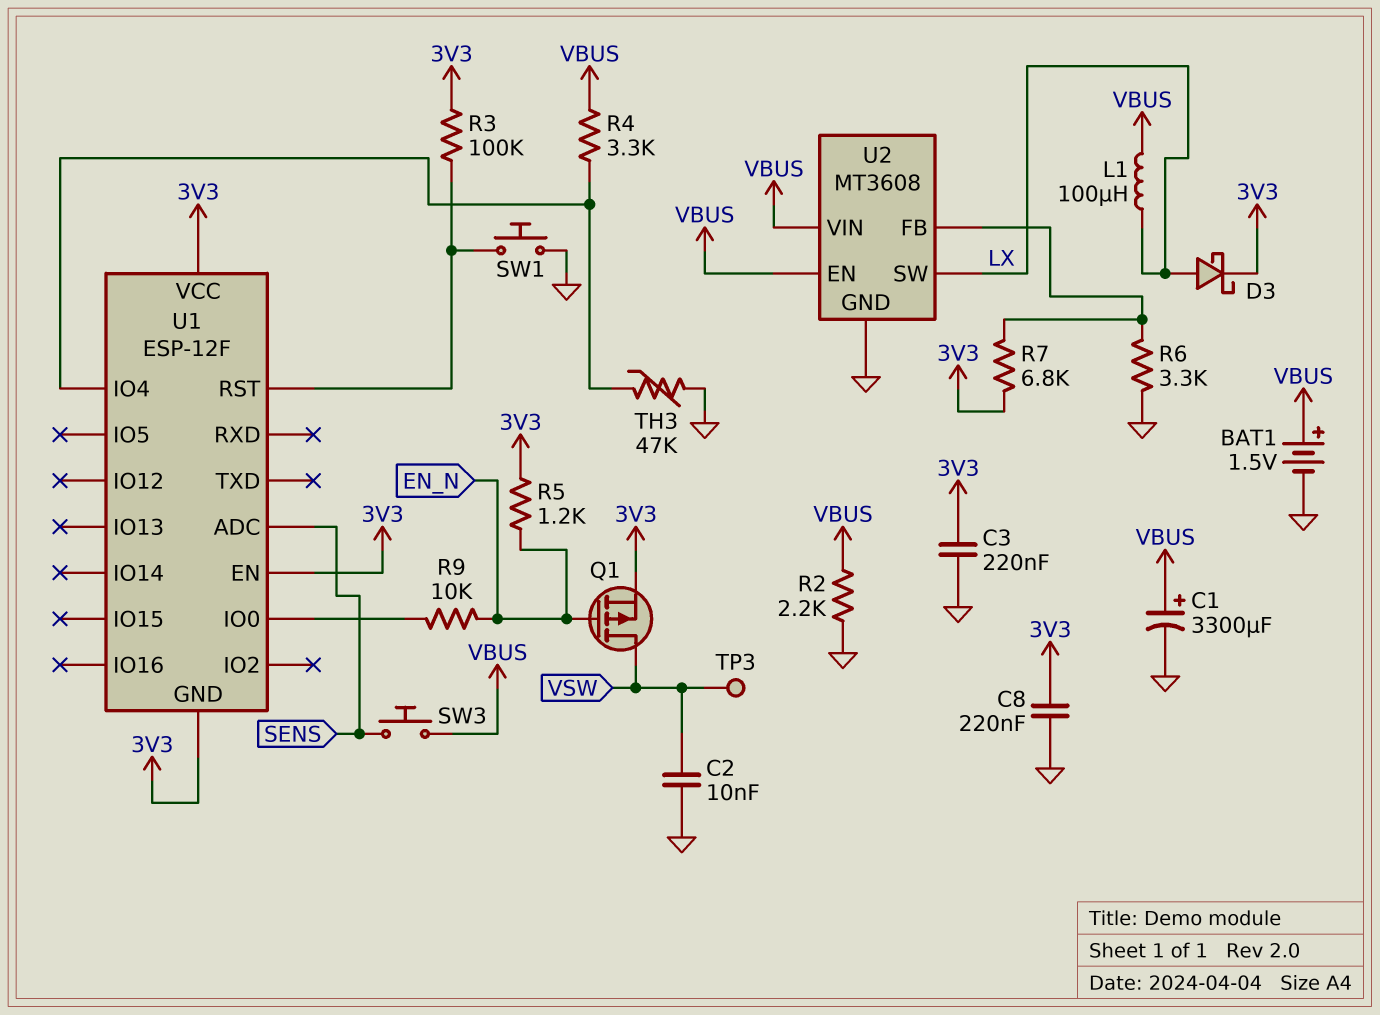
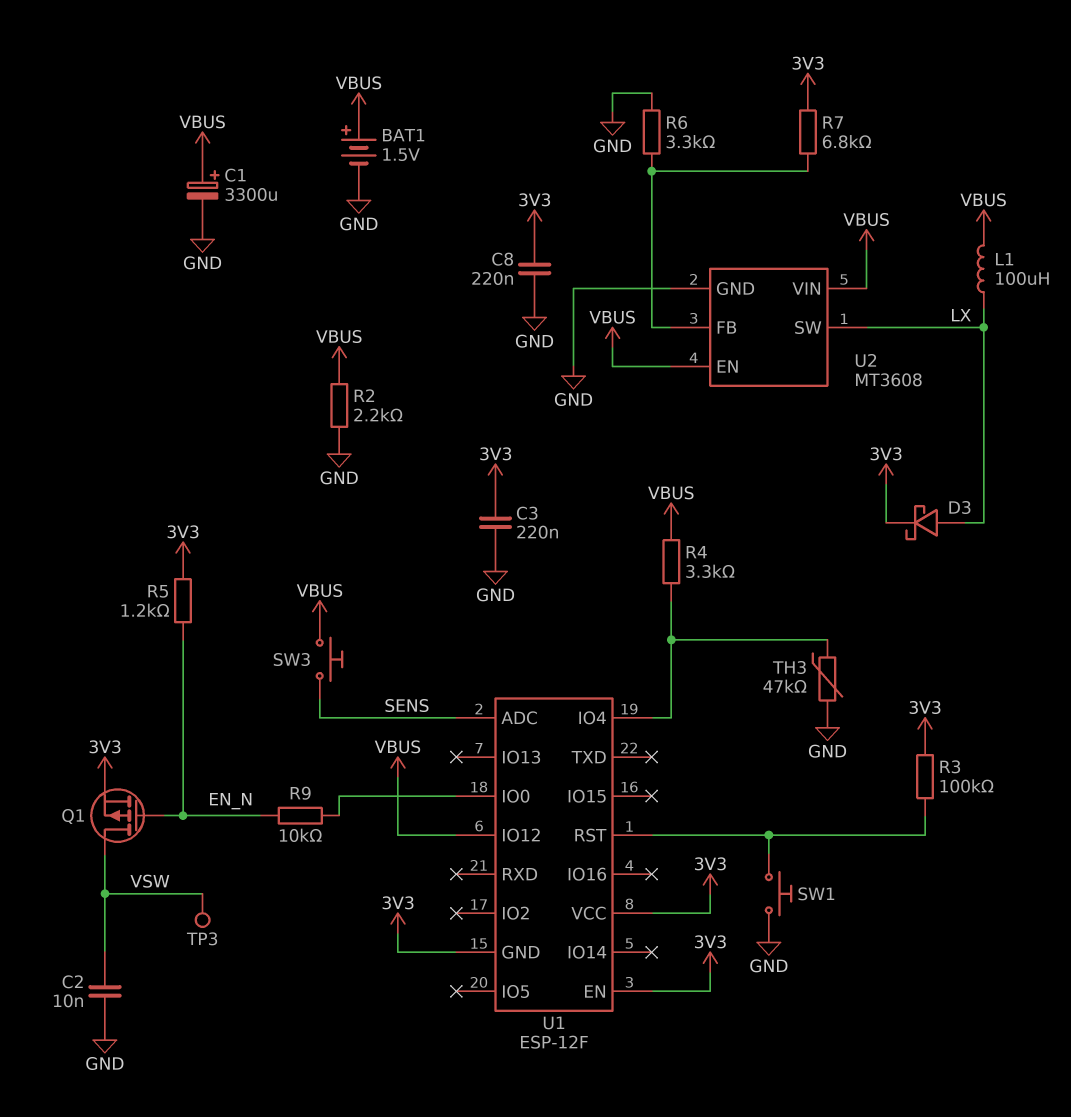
U1 pin IO12: none -> VBUS

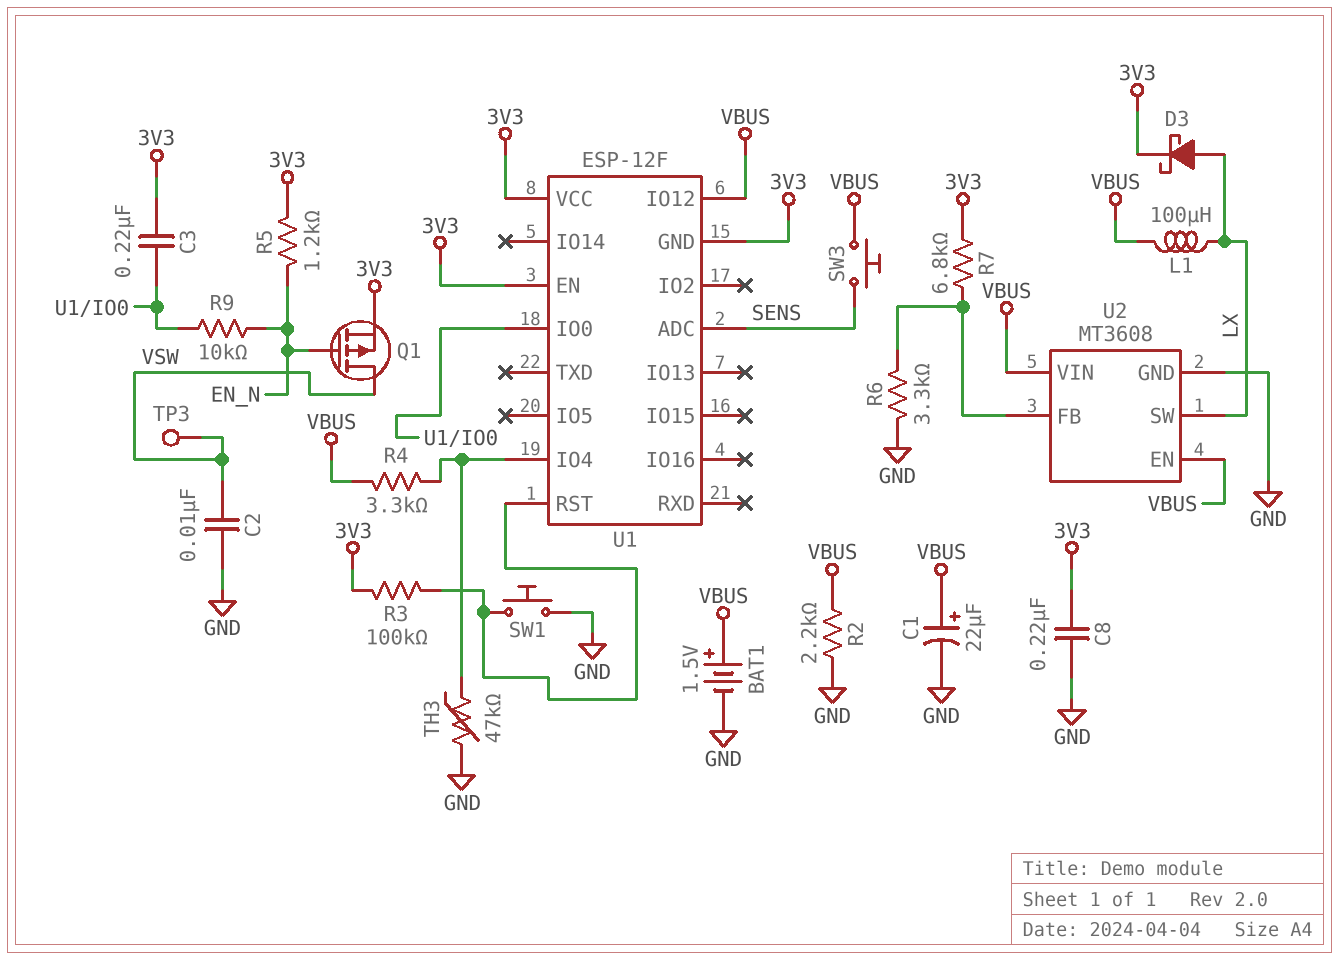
C1: 3300uF (plus VBUS, minus GND) -> 22uF (plus VBUS, minus GND)
C3: 220nF (3V3, GND) -> 220nF (3V3, U1/IO0)

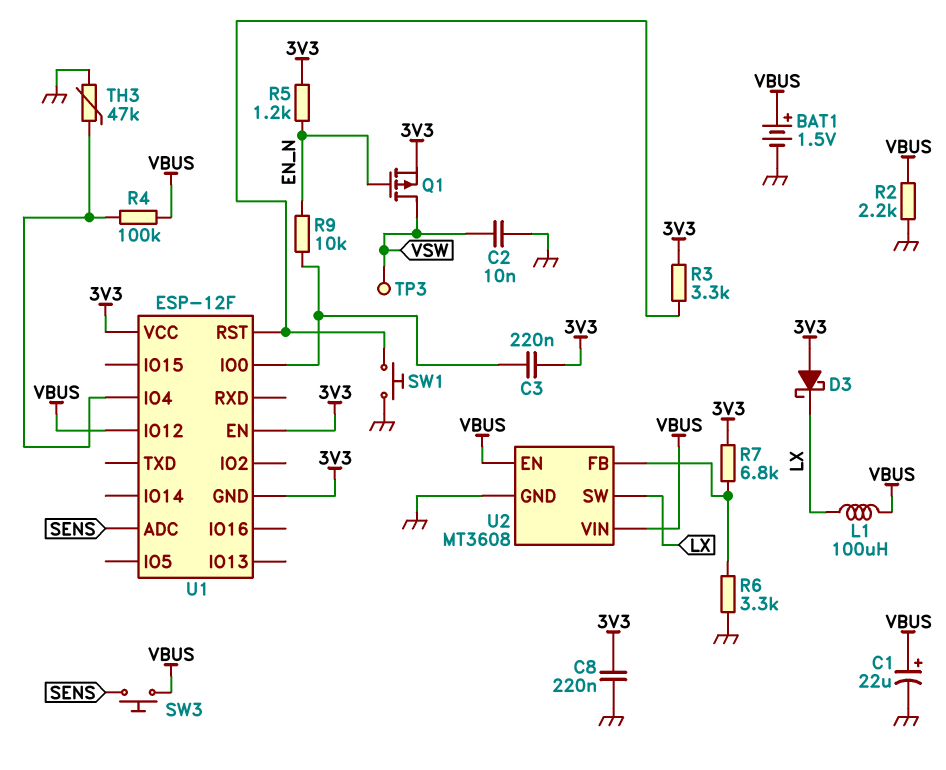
D3: schottky (A LX, K 3V3) -> schottky (A 3V3, K LX)
R3: 100k (3V3, U1/RST) -> 3.3k (3V3, U1/RST)
R4: 3.3k (U1/IO4, VBUS) -> 100k (U1/IO4, VBUS)

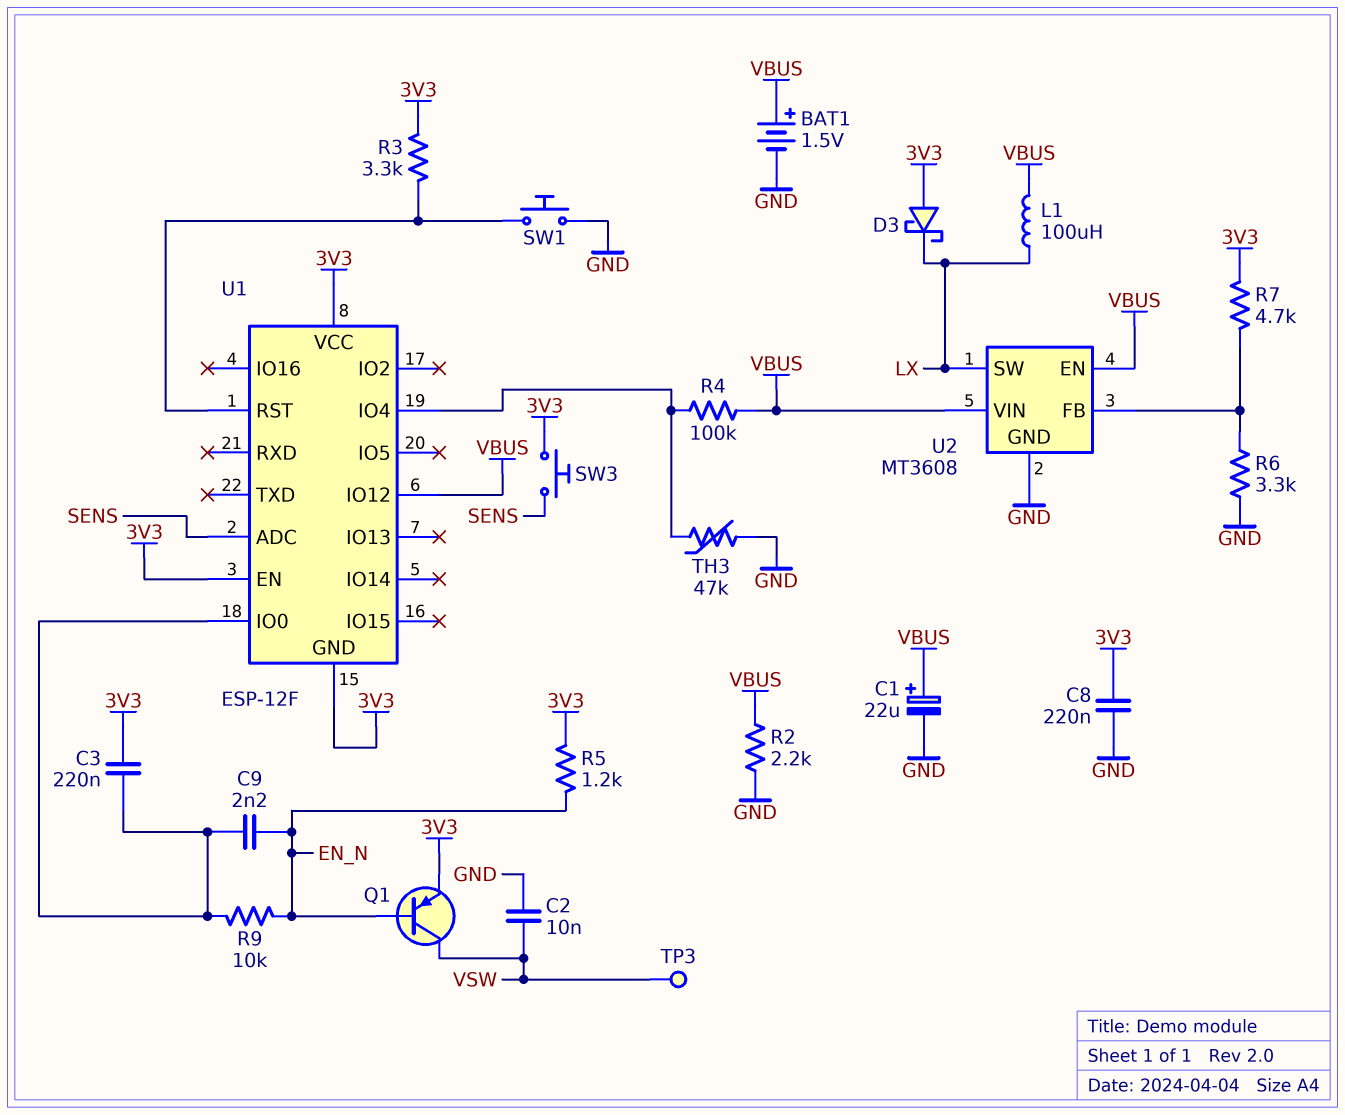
C9: none -> 2.2nF (EN_N, U1/IO0)
Q1: PMOS (G EN_N, D VSW, S 3V3) -> PNP (B EN_N, C VSW, E 3V3)
R7: 6.8k (3V3, U2/FB) -> 4.7k (3V3, U2/FB)
SW3: button (SENS, VBUS) -> button (3V3, SENS)

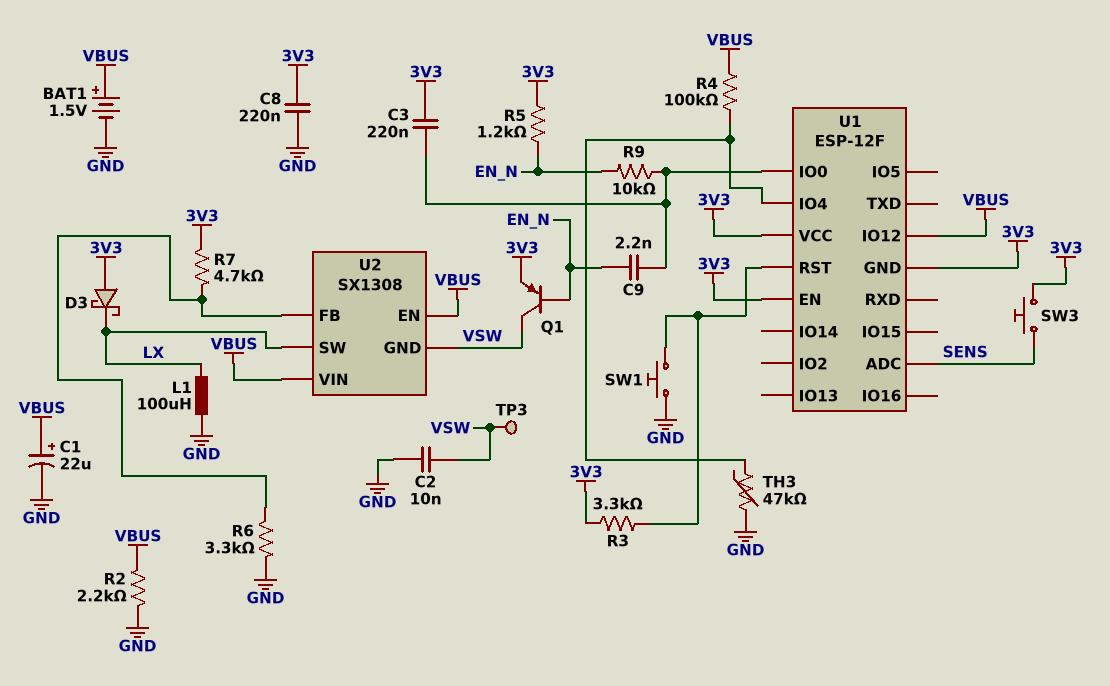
L1: 100uH (LX, VBUS) -> 100uH (GND, LX)
U2: MT3608 -> SX1308
U2 pin GND: GND -> VSW

